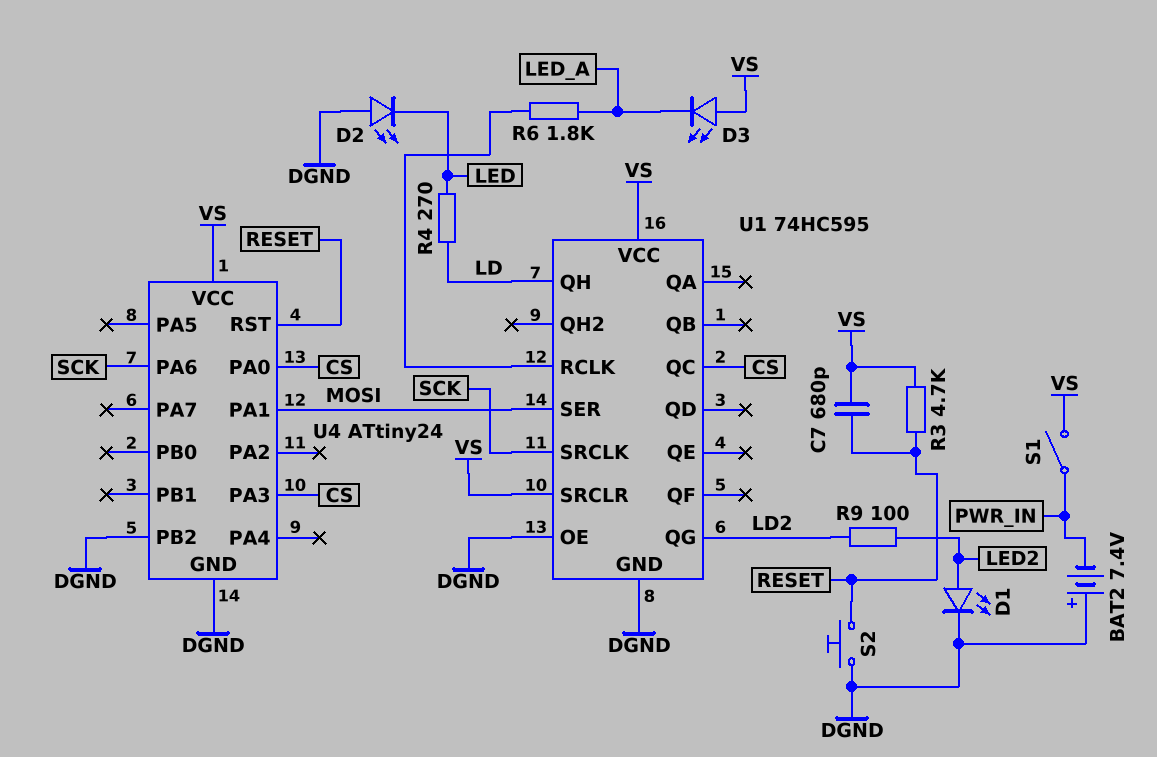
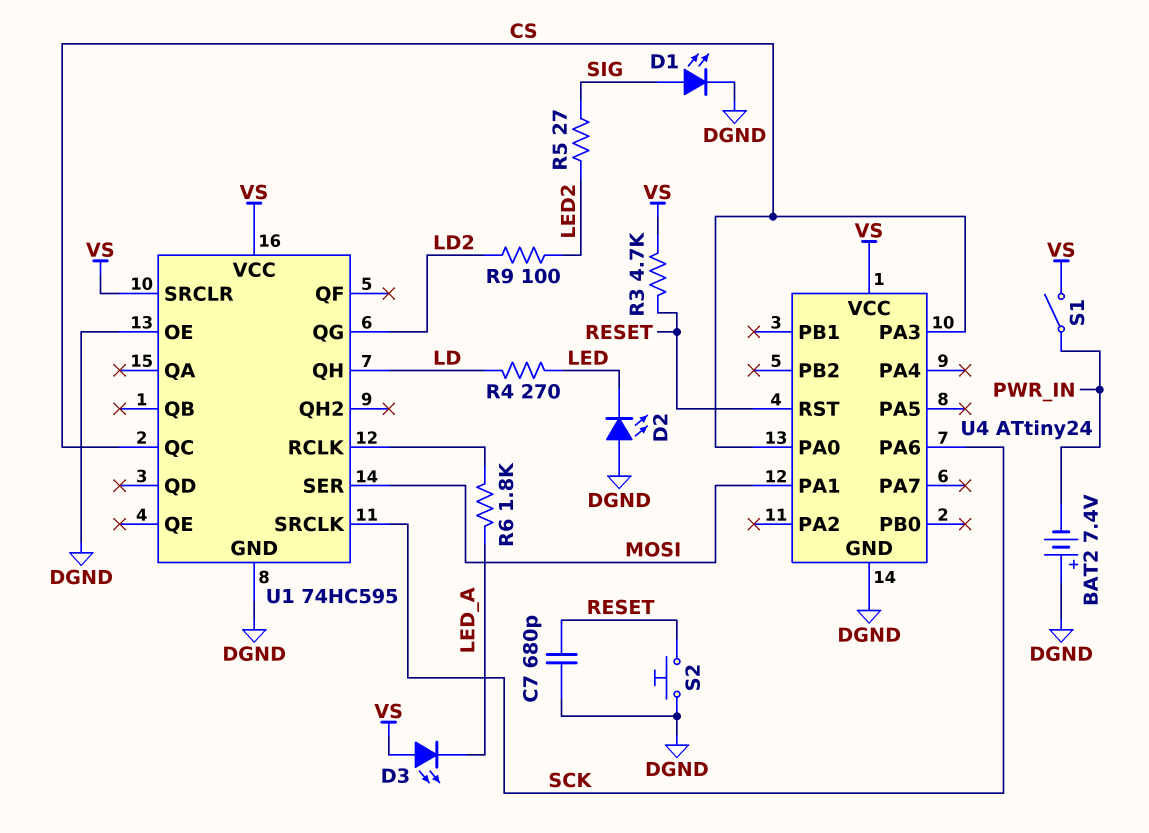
C7: 680pF (RESET, VS) -> 680pF (DGND, RESET)
D1: LED (A LED2, K DGND) -> LED (A SIG, K DGND)
R5: none -> 27 (LED2, SIG)
U4 pin PB2: DGND -> none

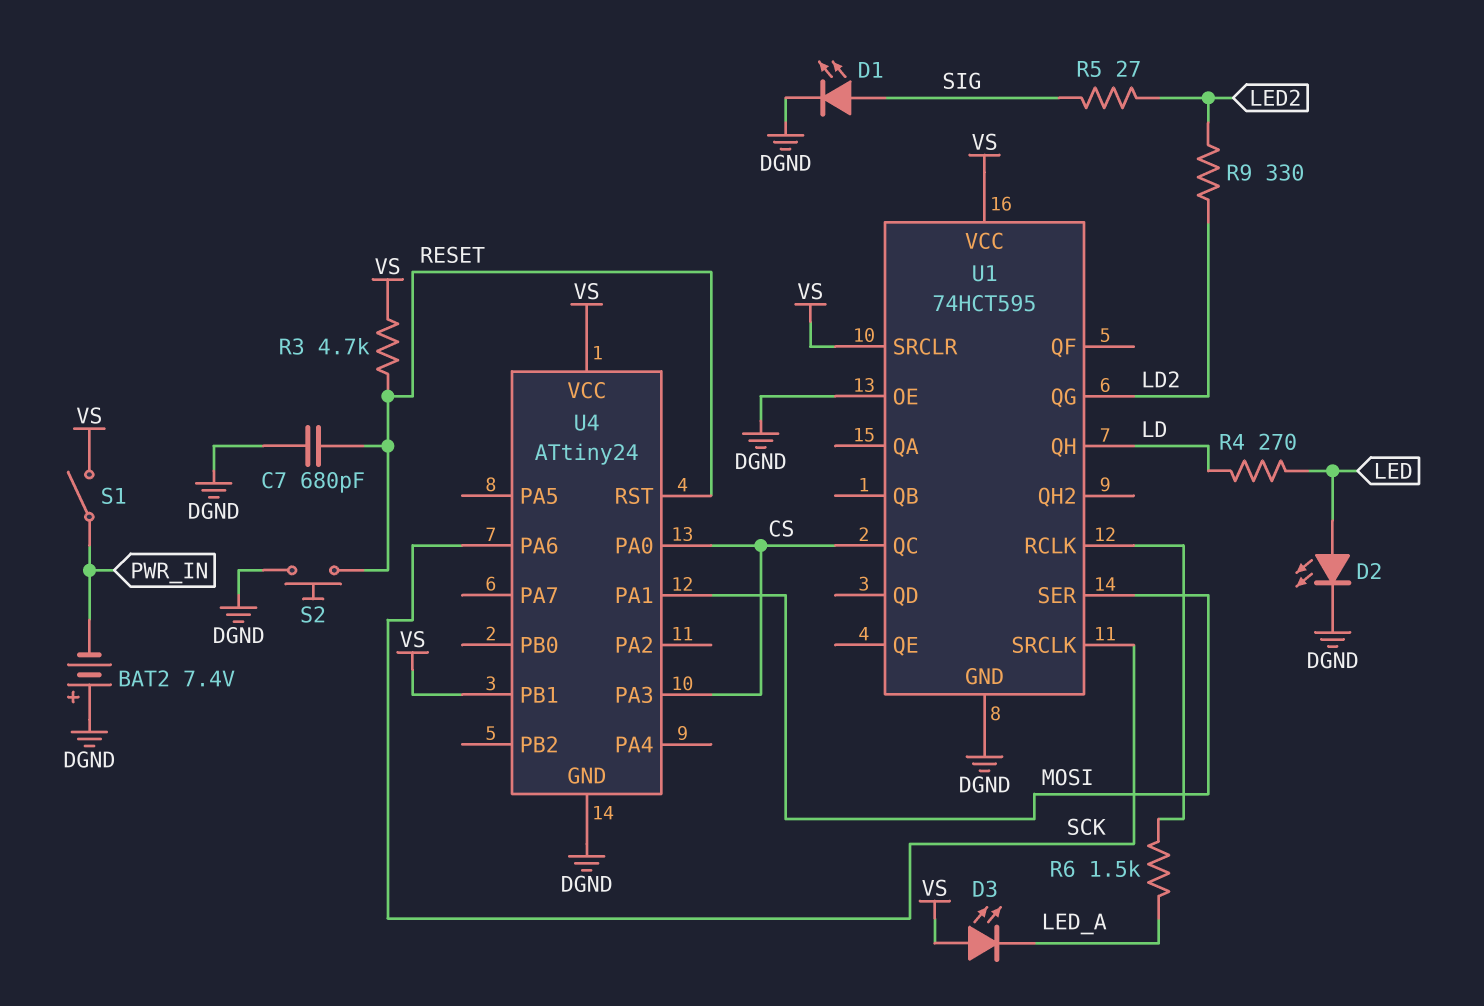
D2: LED (A DGND, K LED) -> LED (A LED, K DGND)
R6: 1.8k (LED_A, U1/RCLK) -> 1.5k (LED_A, U1/RCLK)
R9: 100 (LD2, LED2) -> 330 (LD2, LED2)
U1: 74HC595 -> 74HCT595
U4 pin PB1: none -> VS

